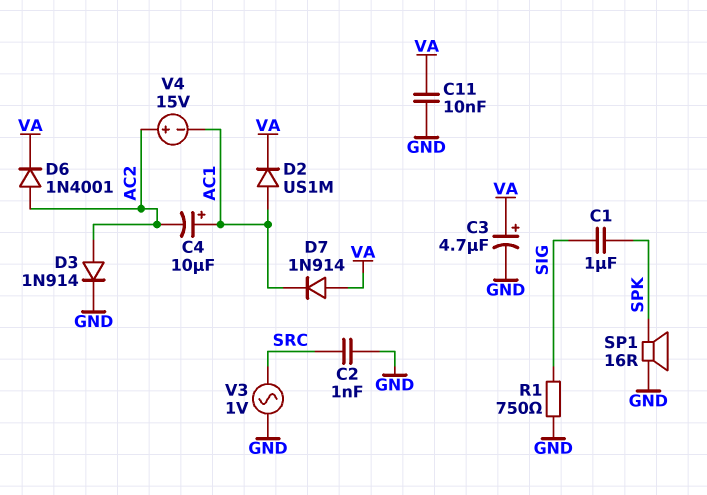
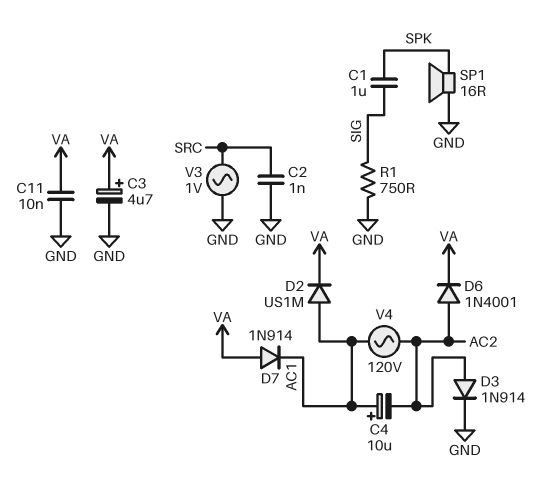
V4: 15V (plus AC2, minus AC1) -> AC 120V (AC1, AC2)

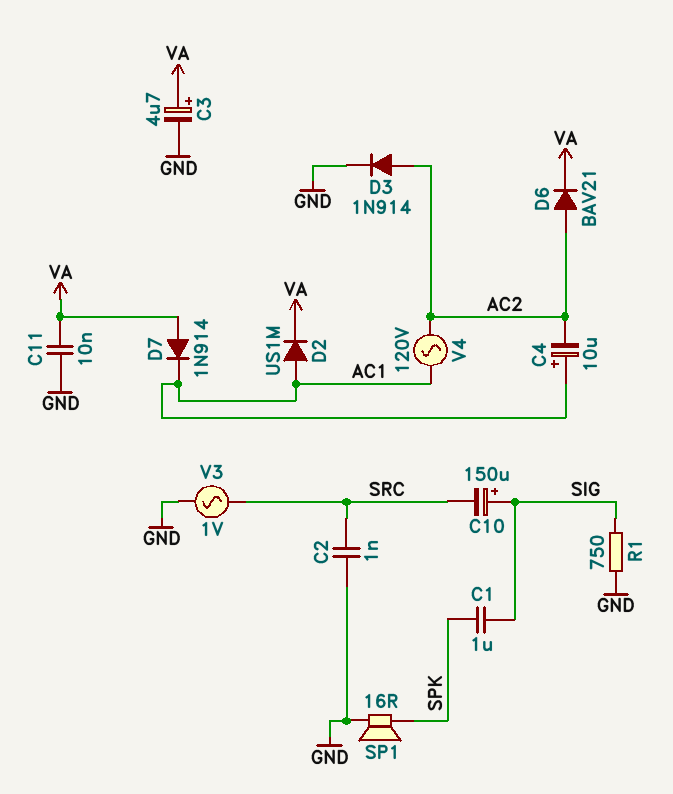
C10: none -> 150uF (plus SIG, minus SRC)
D6: diode 1N4001 (A AC2, K VA) -> diode BAV21 (A AC2, K VA)

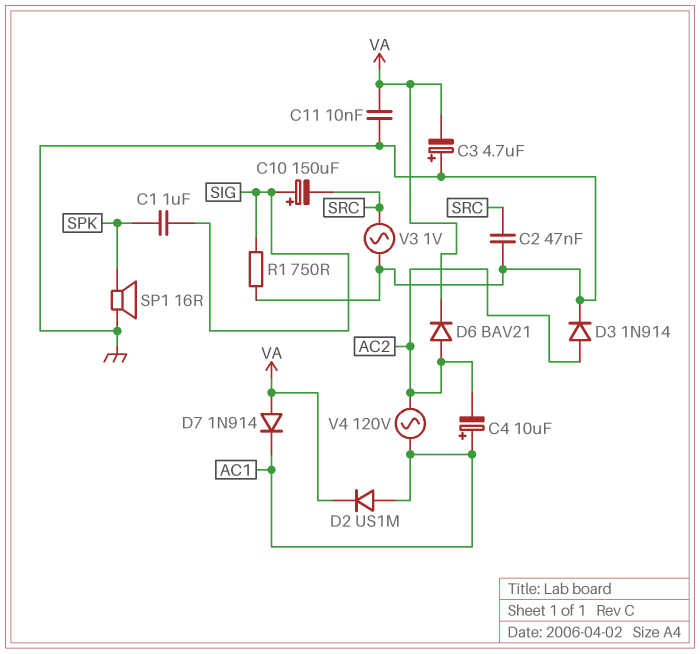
C2: 1nF (GND, SRC) -> 47nF (GND, SRC)
C3: 4.7uF (plus VA, minus GND) -> 4.7uF (plus GND, minus VA)

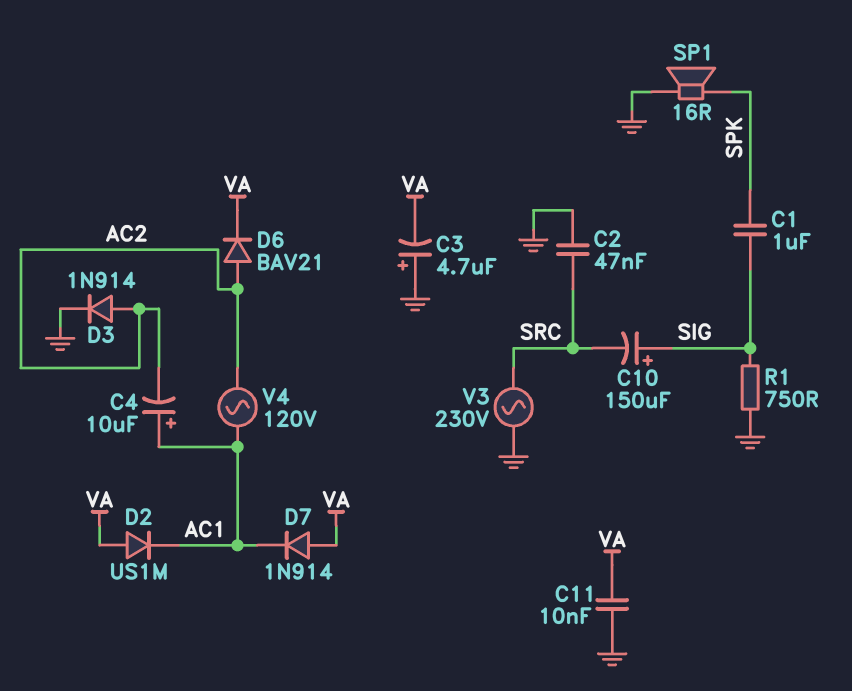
D2: diode US1M (A AC1, K VA) -> diode US1M (A VA, K AC1)
V3: AC 1V (GND, SRC) -> AC 230V (GND, SRC)

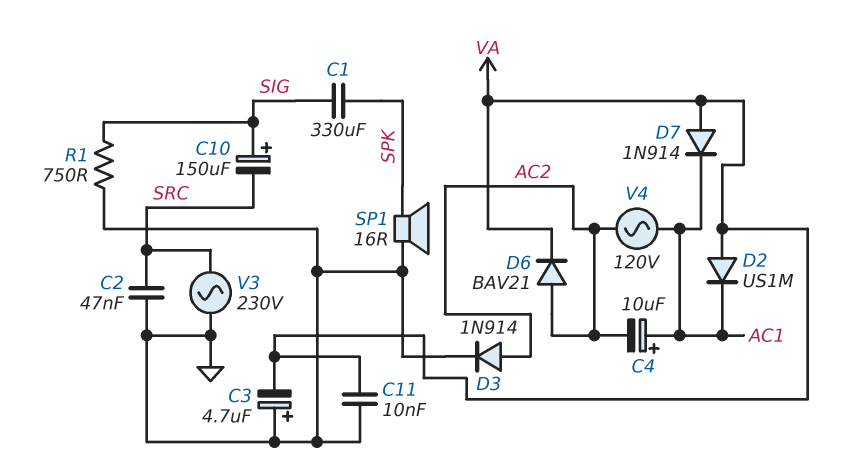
C1: 1uF (SIG, SPK) -> 330uF (SIG, SPK)

